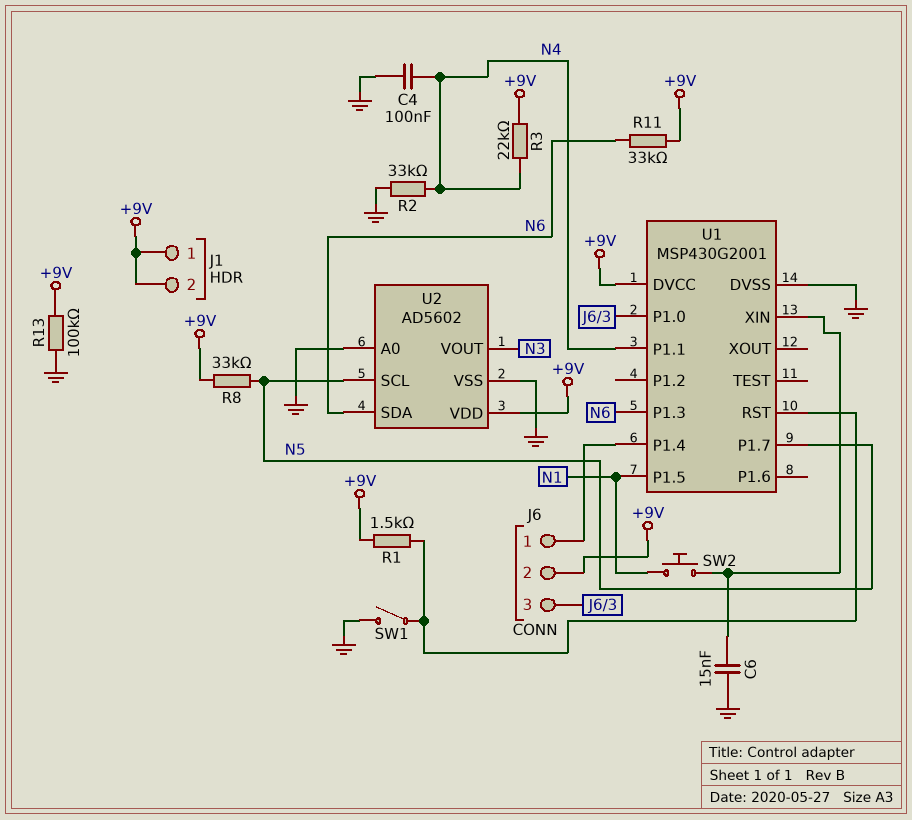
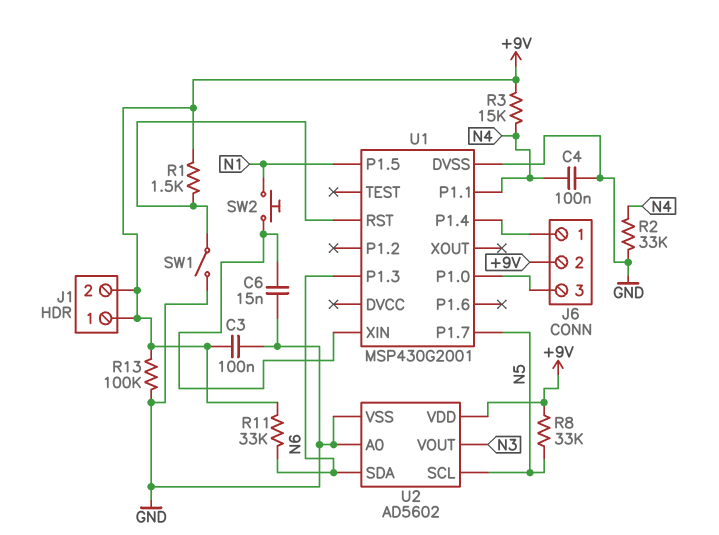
C3: none -> 100nF (+9V, GND)
R3: 22k (+9V, N4) -> 15k (+9V, N4)
U1 pin DVCC: +9V -> none

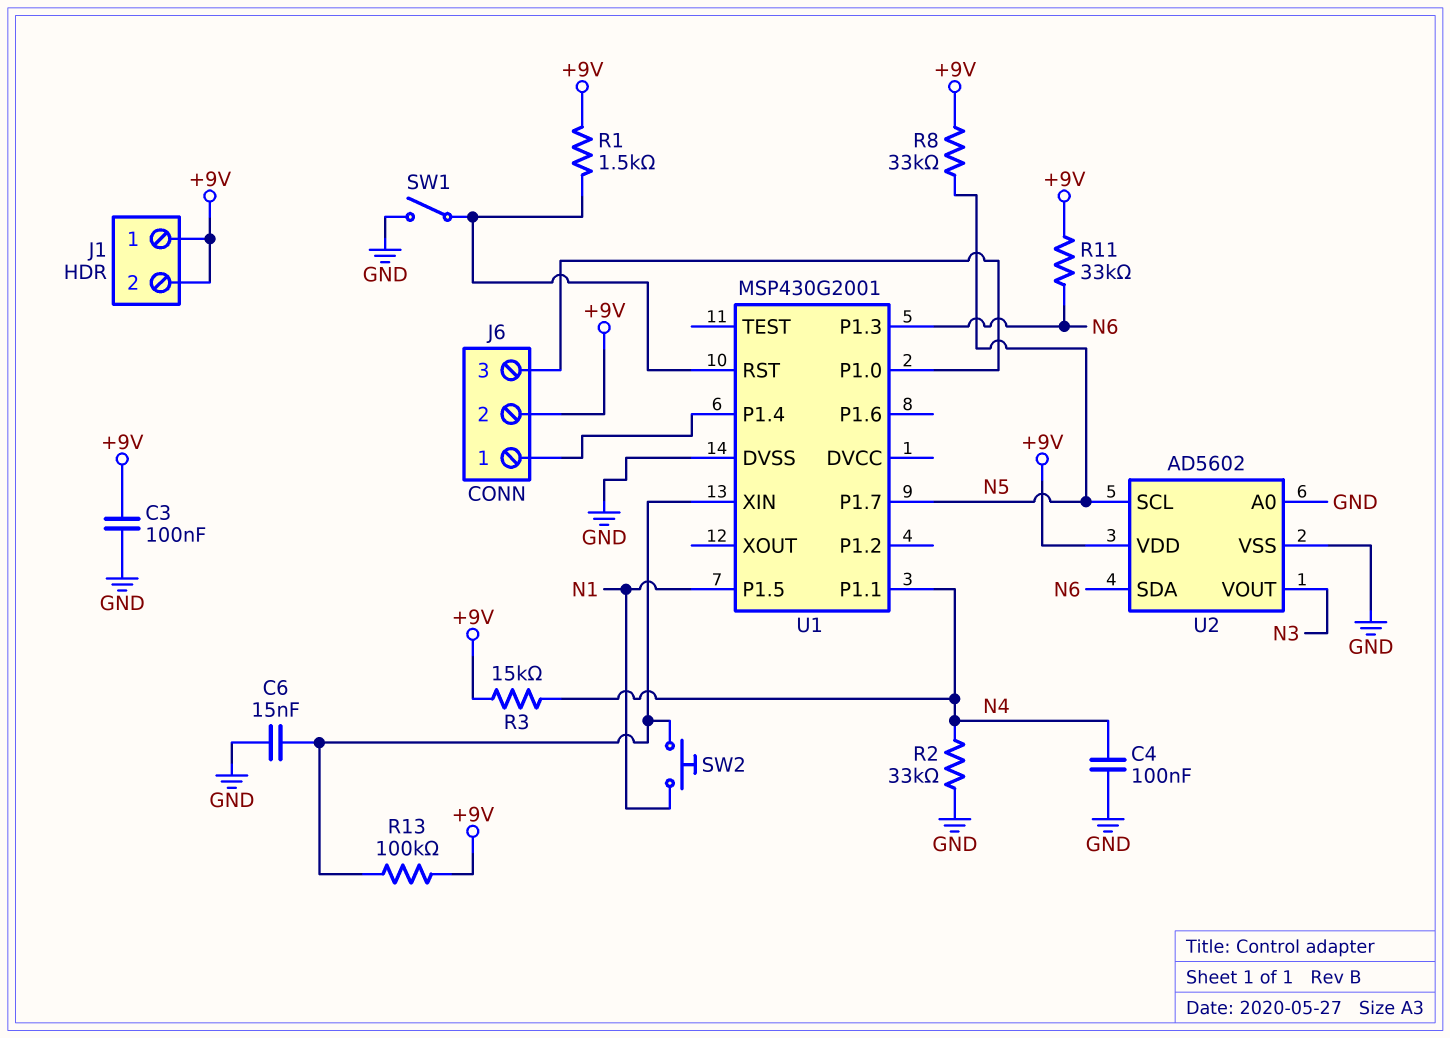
R13: 100k (+9V, GND) -> 100k (+9V, U1/XIN)

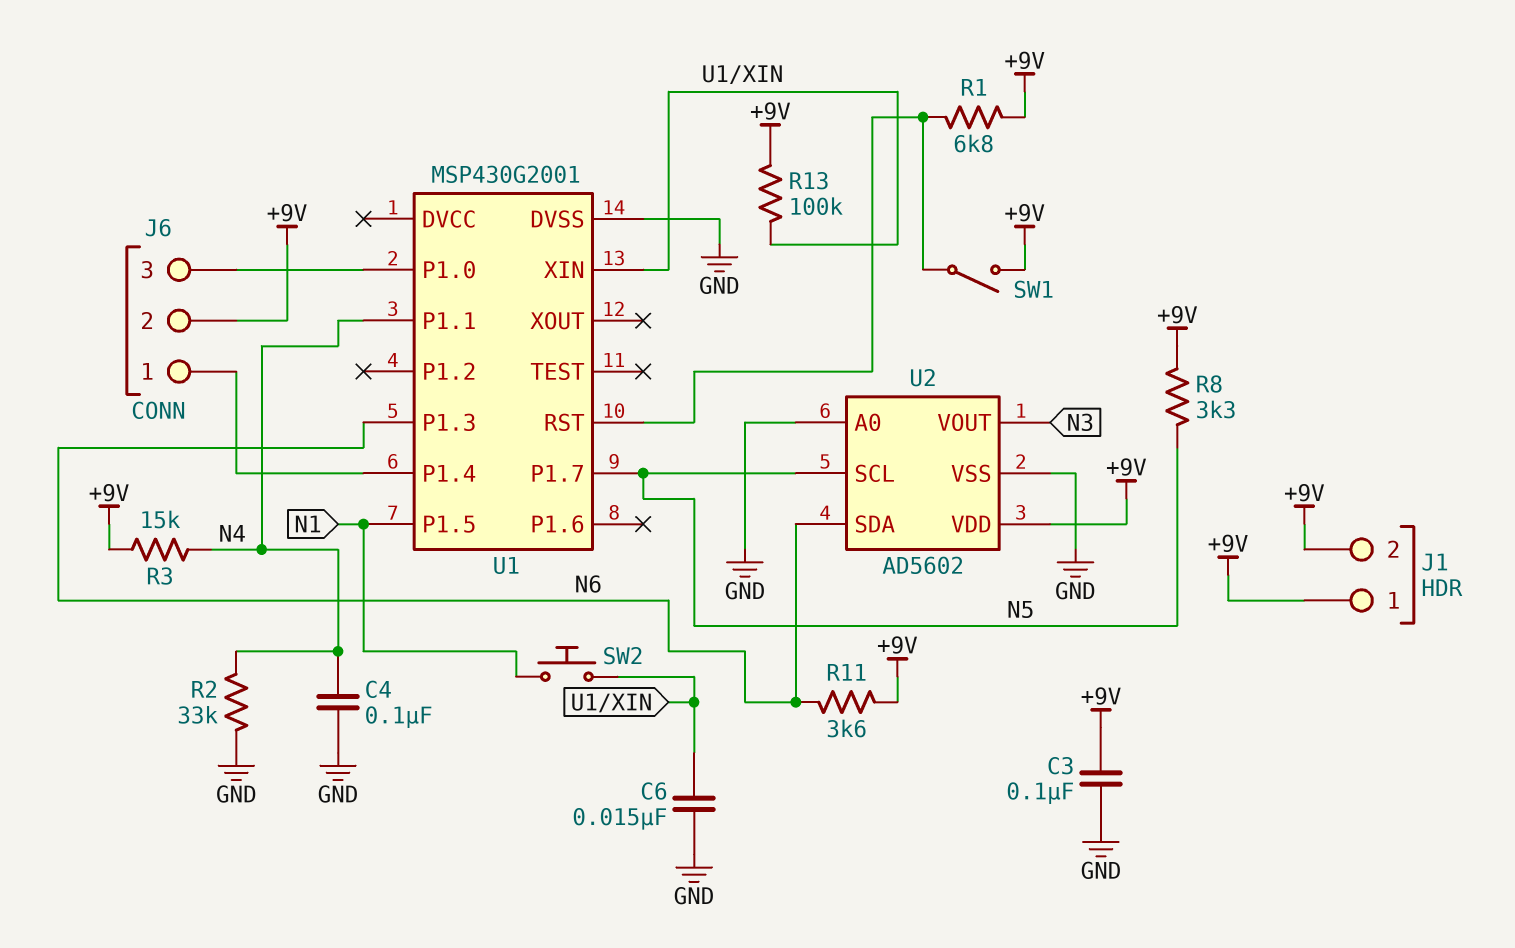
R1: 1.5k (+9V, U1/RST) -> 6.8k (+9V, U1/RST)
R8: 33k (+9V, N5) -> 3.3k (+9V, N5)
R11: 33k (+9V, N6) -> 3.6k (+9V, N6)
SW1: switch (GND, U1/RST) -> switch (+9V, U1/RST)

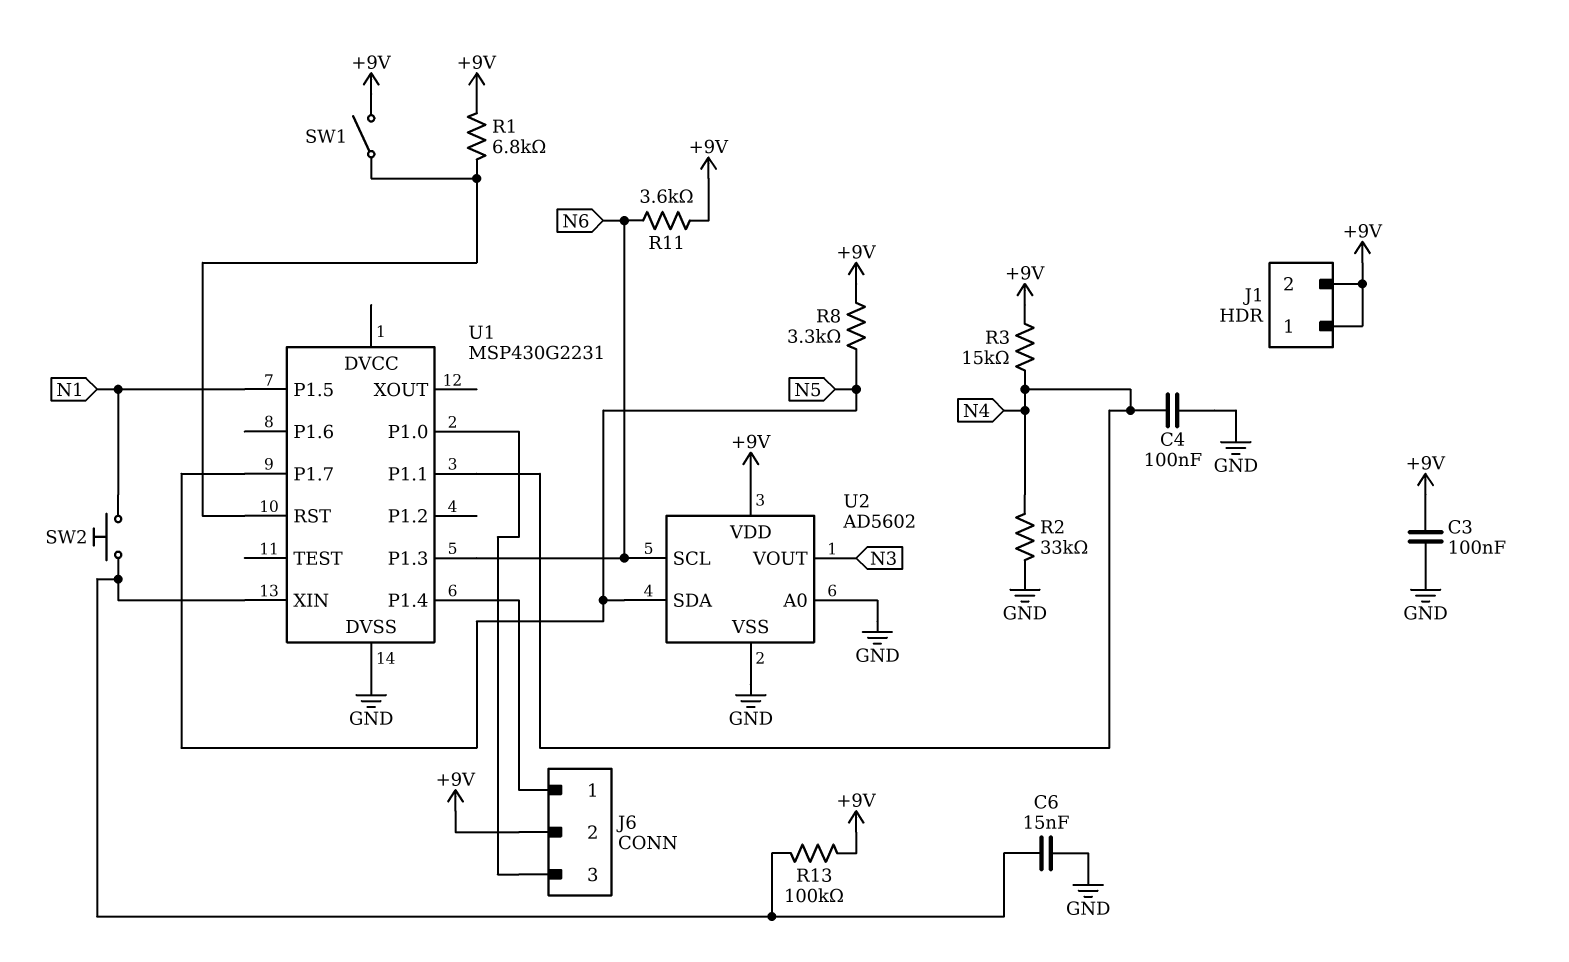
U1: MSP430G2001 -> MSP430G2231
U2 pin SCL: N5 -> N6
U2 pin SDA: N6 -> N5

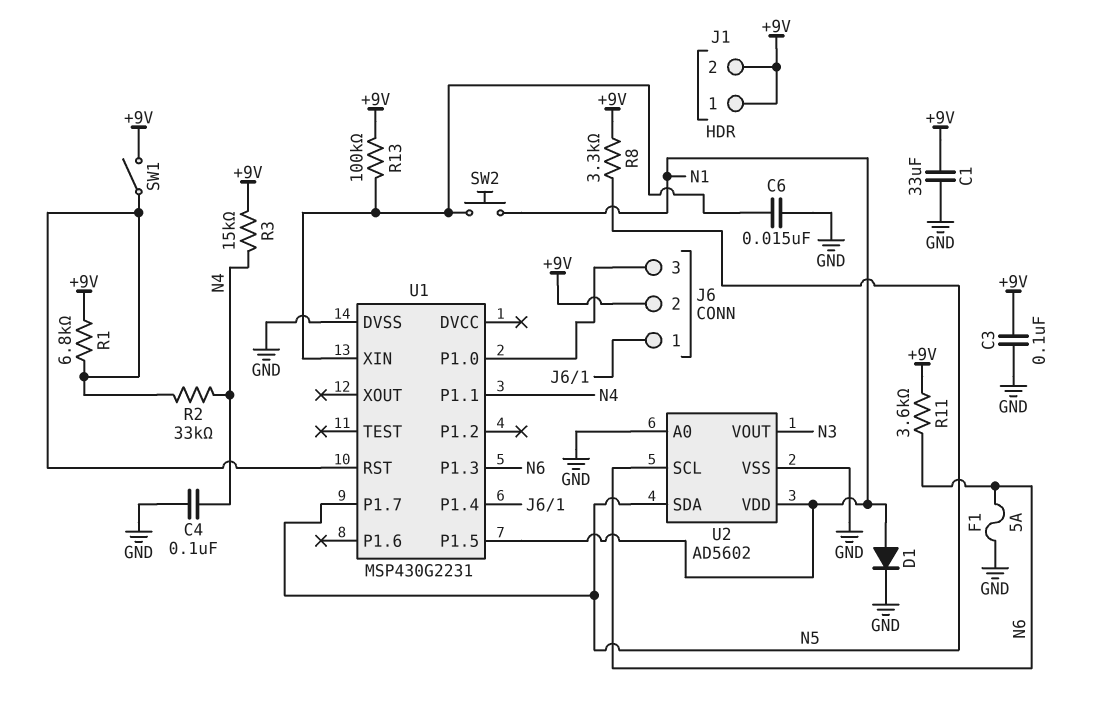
C1: none -> 33uF (+9V, GND)
D1: none -> diode (A N1, K GND)
F1: none -> 5A (GND, N6)
R2: 33k (GND, N4) -> 33k (N4, U1/RST)
U2 pin VDD: +9V -> N1

